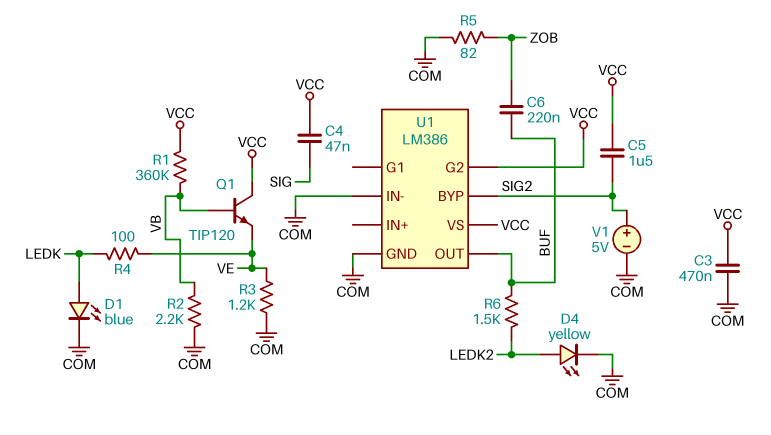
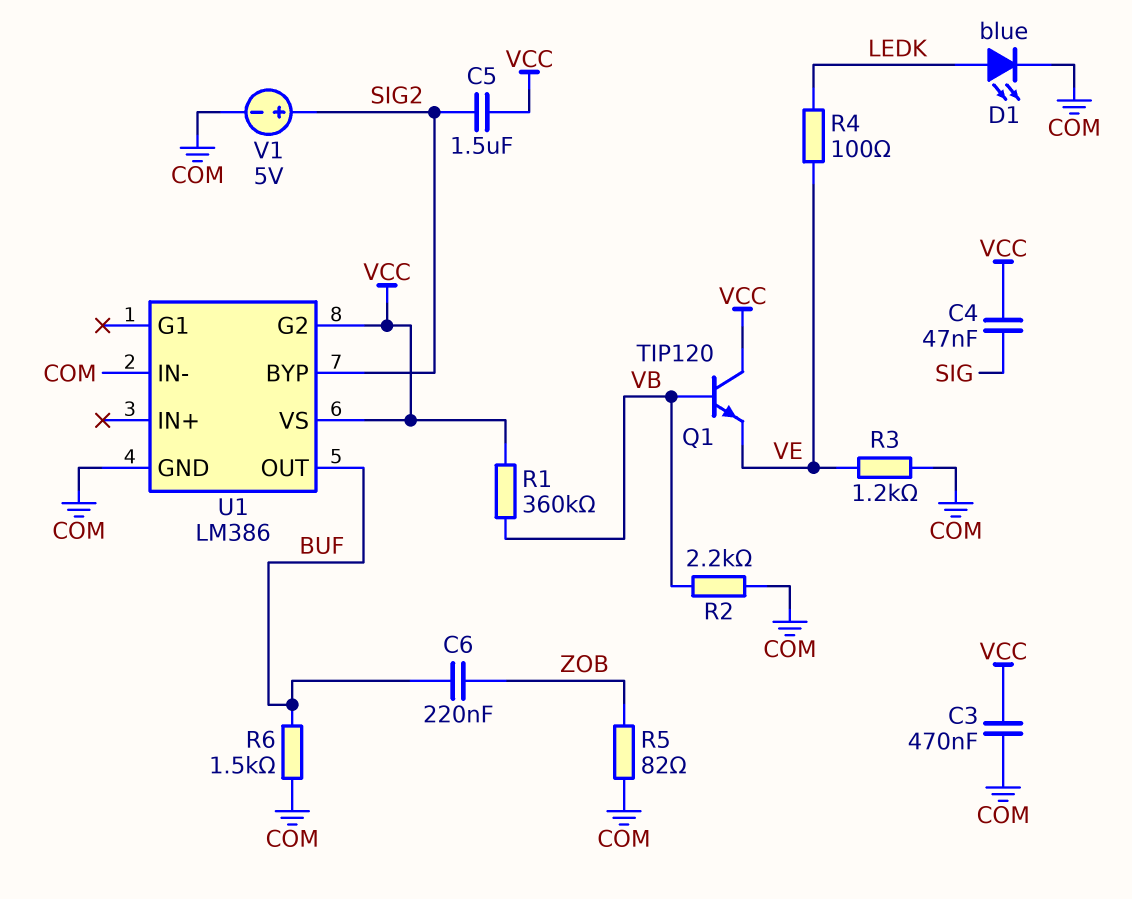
D4: LED yellow (A LEDK2, K COM) -> none
R6: 1.5k (BUF, LEDK2) -> 1.5k (BUF, COM)

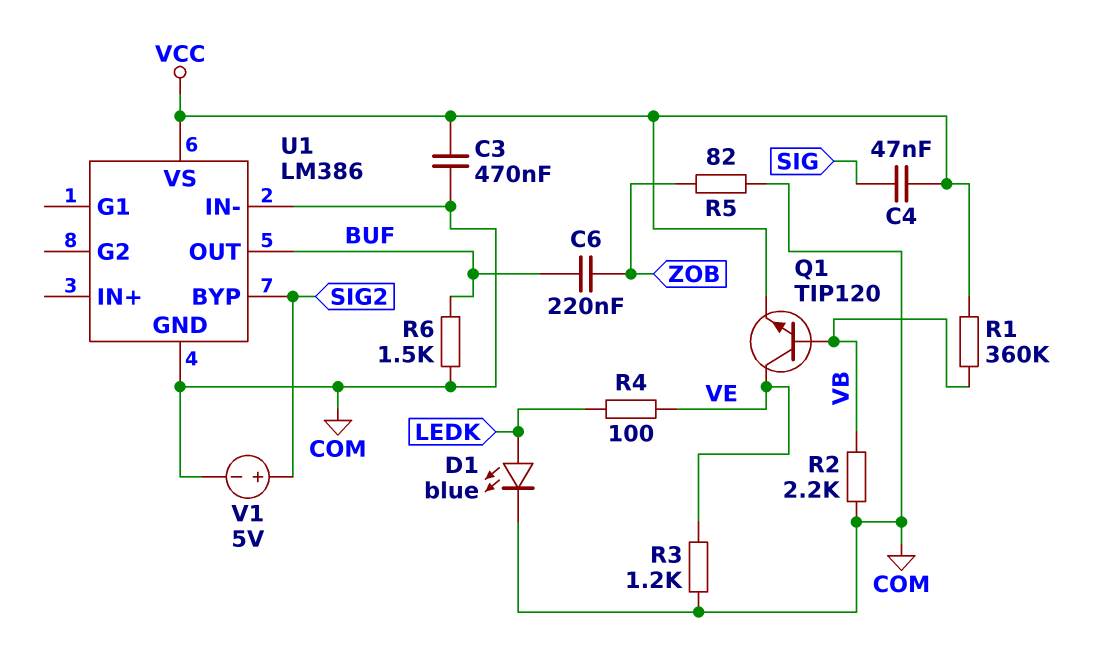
C5: 1.5uF (SIG2, VCC) -> none
Q1: NPN TIP120 (B VB, C VCC, E VE) -> NPN TIP120 (B VB, C VE, E VCC)
U1 pin G2: VCC -> none

